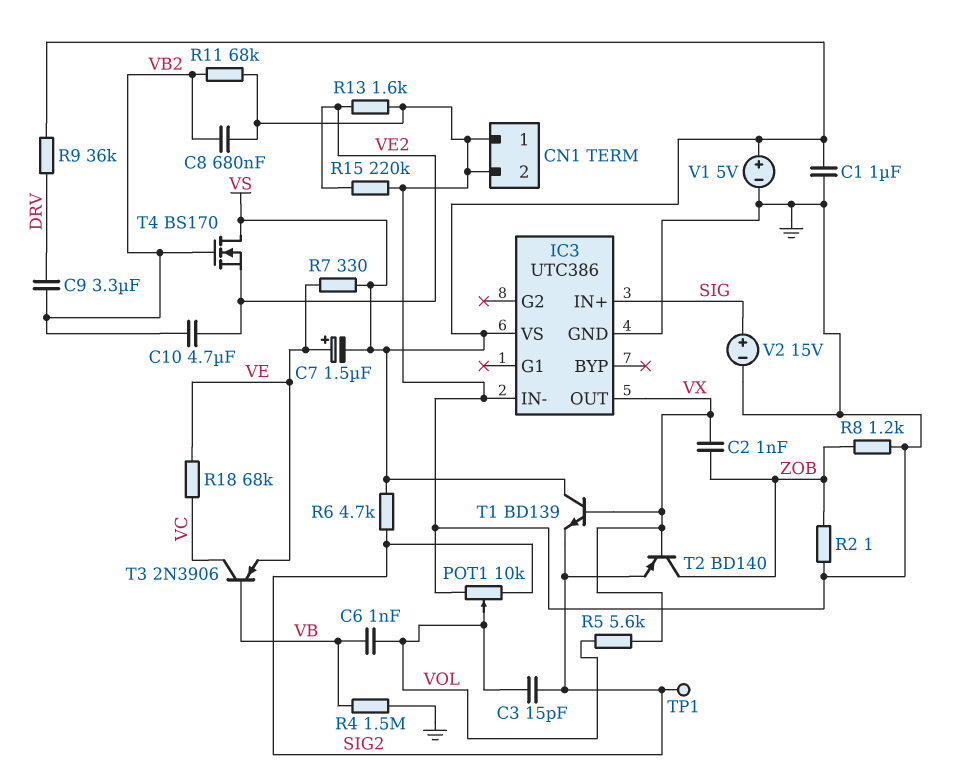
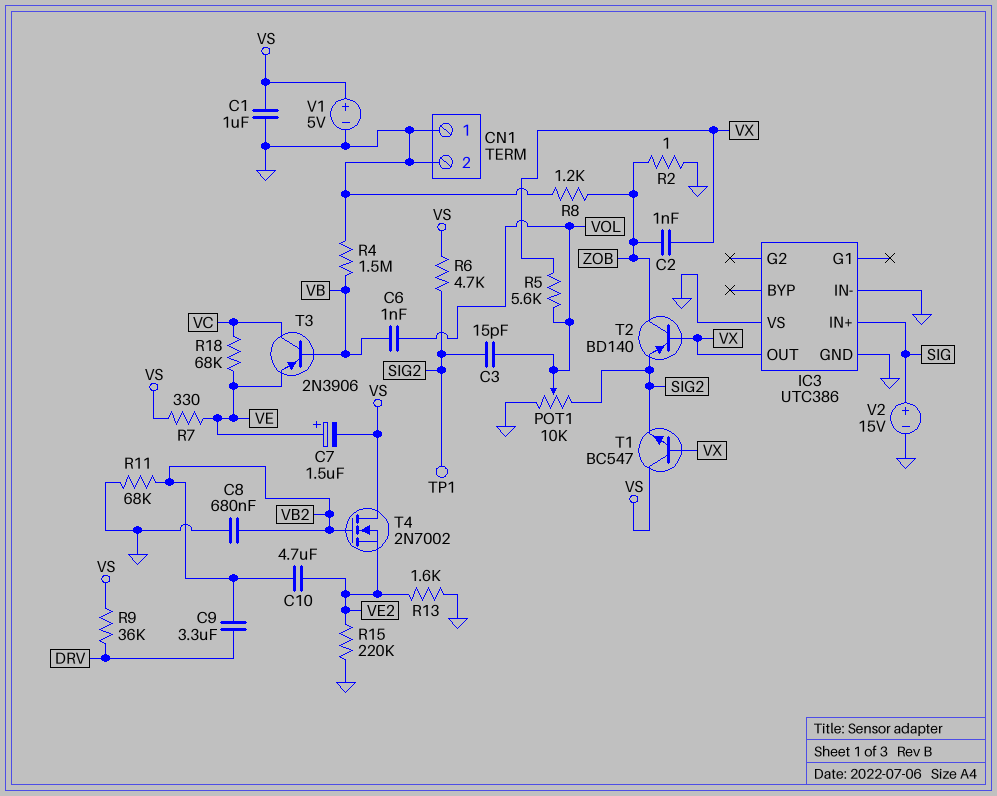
IC3 pin VS: VS -> GND
T1: NPN BD139 (B VX, C VS, E SIG2) -> NPN BC547 (B VX, C VS, E SIG2)
T4: NMOS BS170 (G VB2, D VS, S VE2) -> NMOS 2N7002 (G VB2, D VS, S VE2)

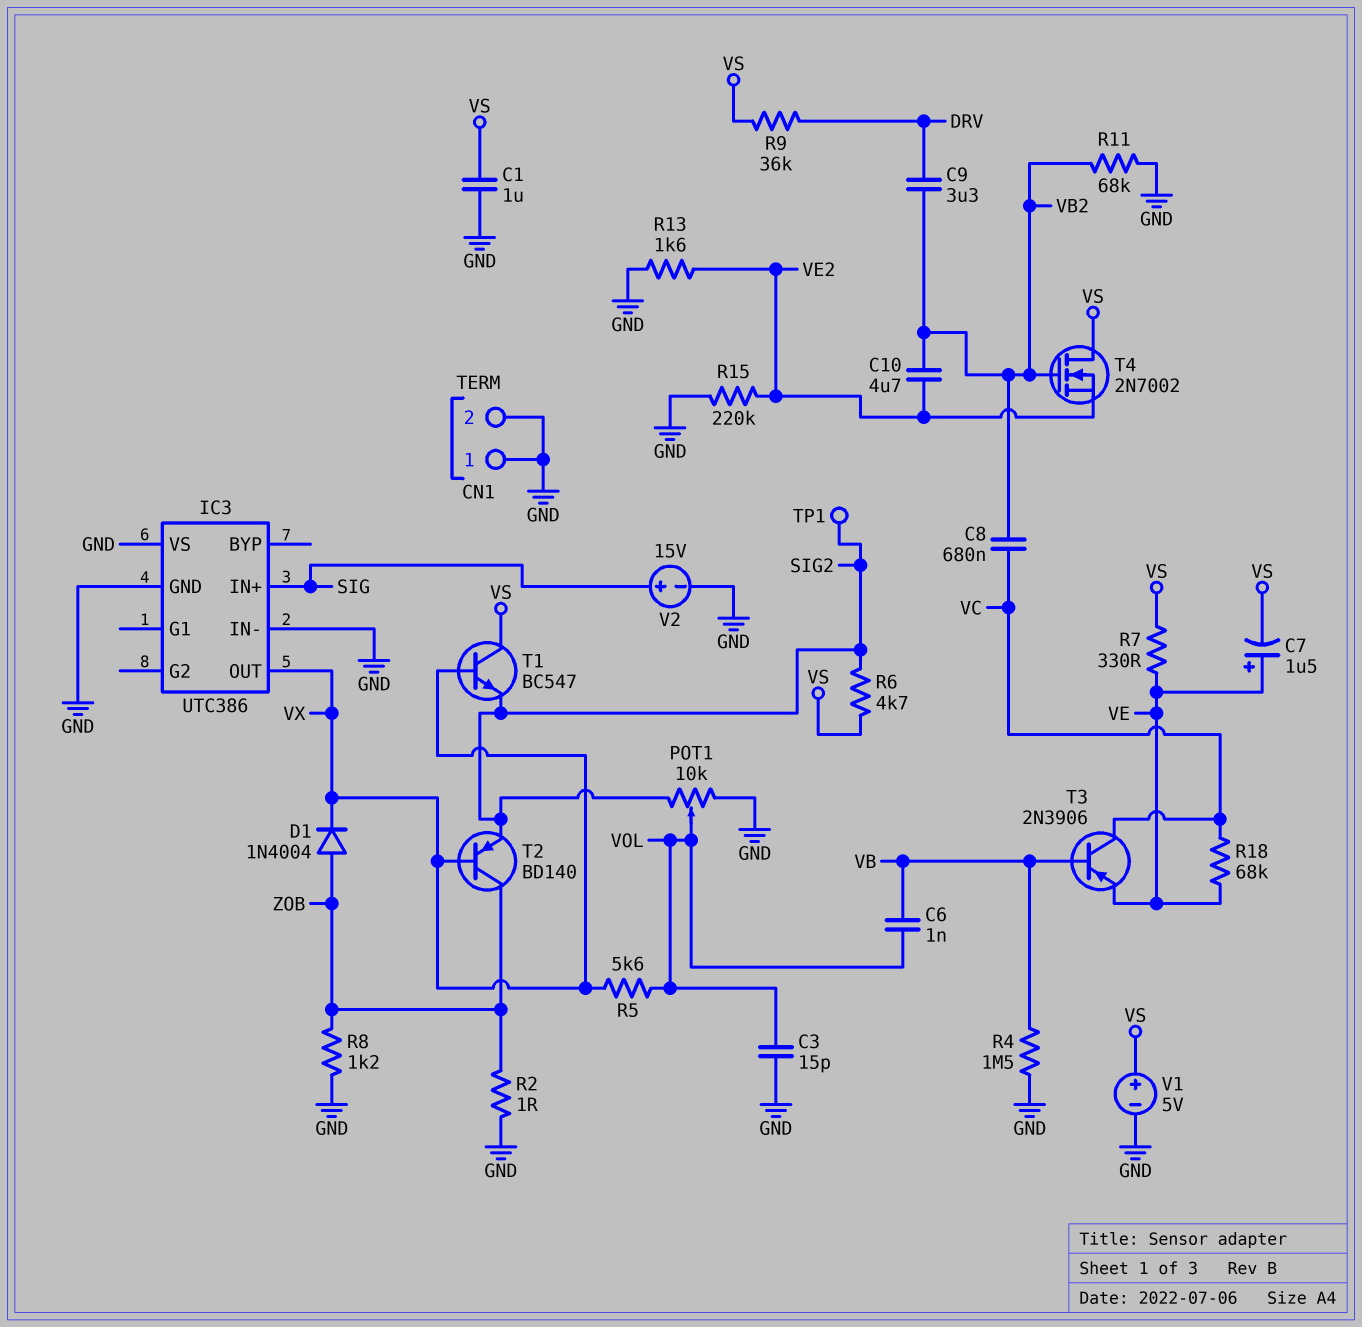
C2: 1nF (VX, ZOB) -> none
C3: 15pF (SIG2, VOL) -> 15pF (GND, VOL)
C8: 680nF (GND, VB2) -> 680nF (VB2, VC)
D1: none -> diode 1N4004 (A ZOB, K VX)

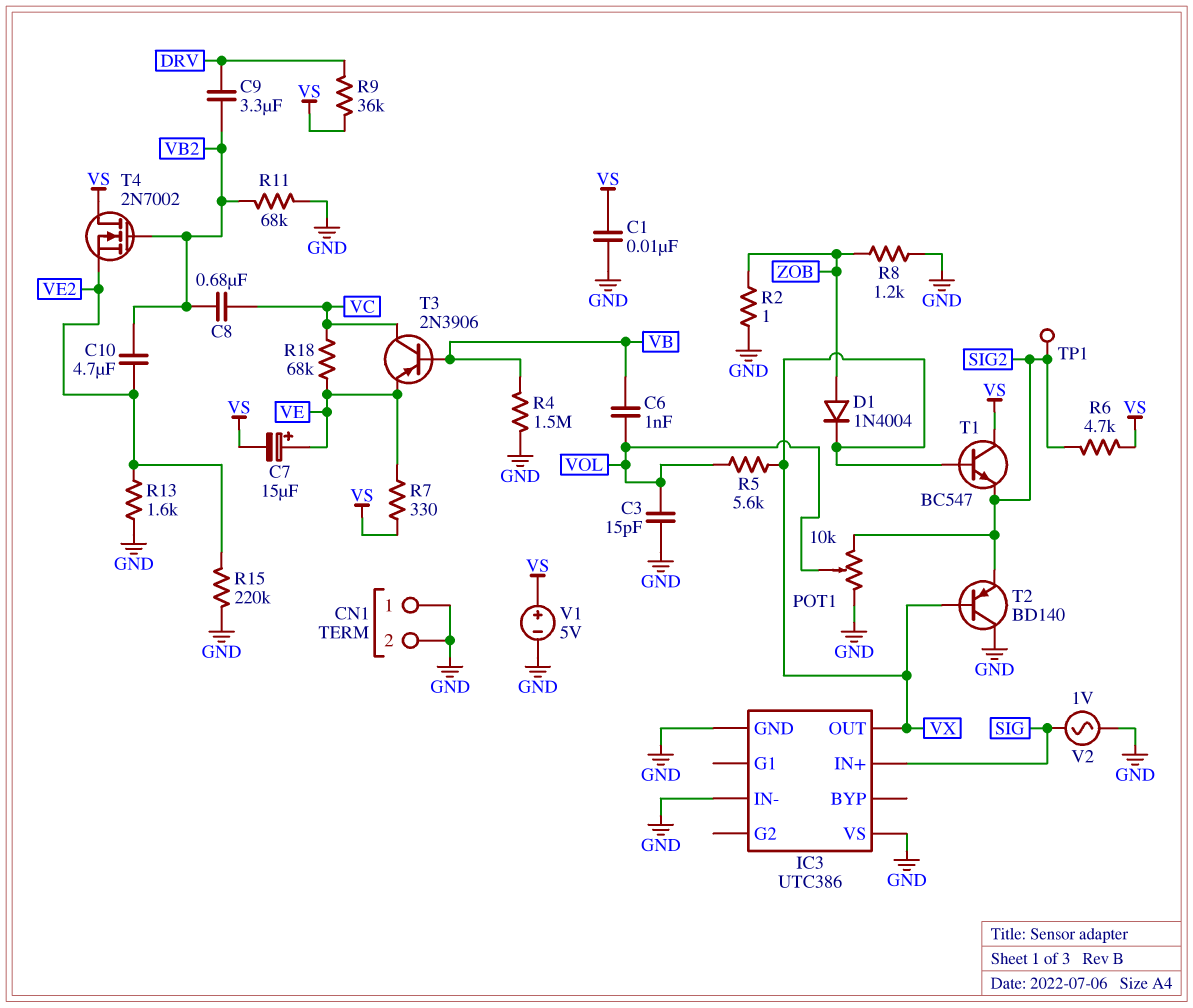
C1: 1uF (GND, VS) -> 10nF (GND, VS)
C7: 1.5uF (plus VE, minus VS) -> 15uF (plus VE, minus VS)
T2: PNP BD140 (B VX, C ZOB, E SIG2) -> PNP BD140 (B VX, C GND, E SIG2)
V2: 15V (plus SIG, minus GND) -> AC 1V (GND, SIG)

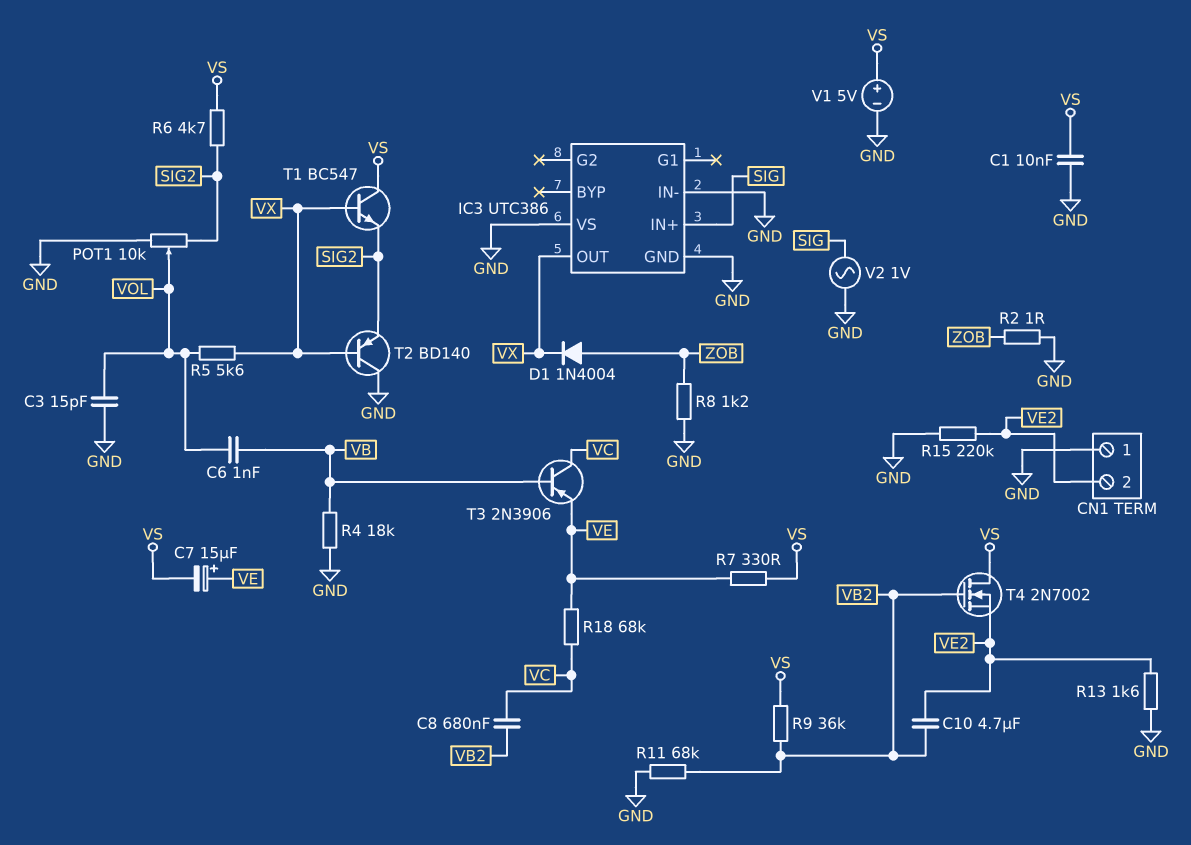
C9: 3.3uF (DRV, VB2) -> none
CN1 pin 2: GND -> VE2
R4: 1.5M (GND, VB) -> 18k (GND, VB)
R9: 36k (DRV, VS) -> 36k (VB2, VS)
TP1: test point (SIG2) -> none

